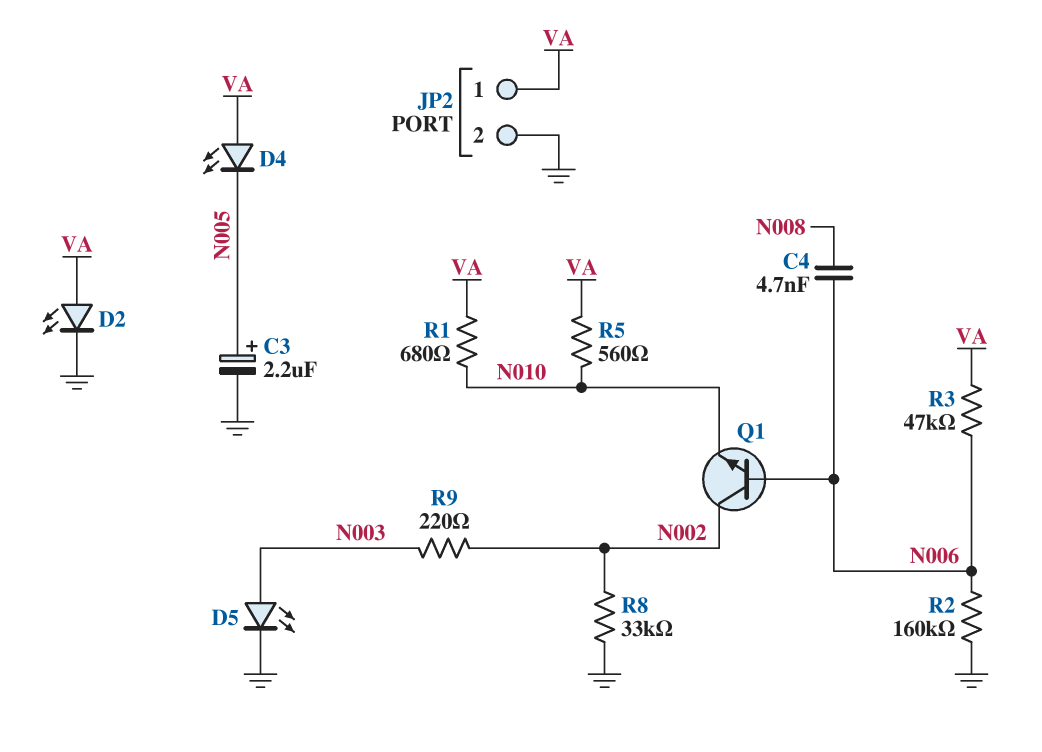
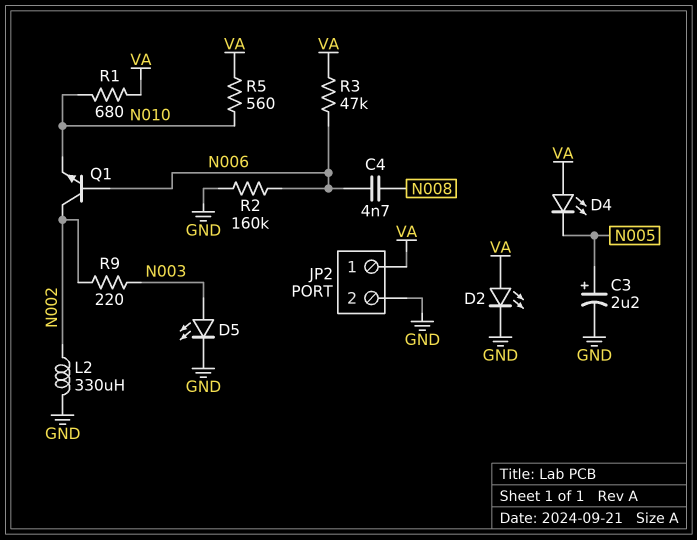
L2: none -> 330uH (GND, N002)
R8: 33k (GND, N002) -> none

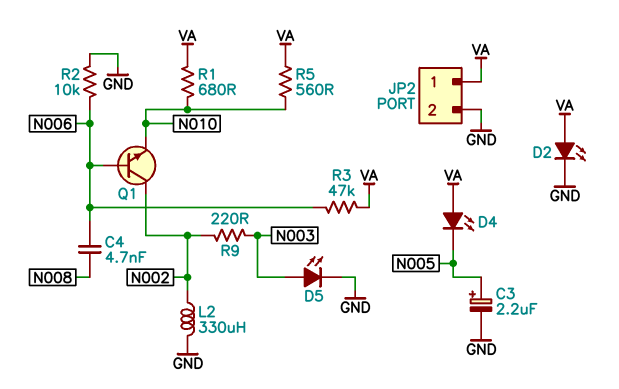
R2: 160k (GND, N006) -> 10k (GND, N006)

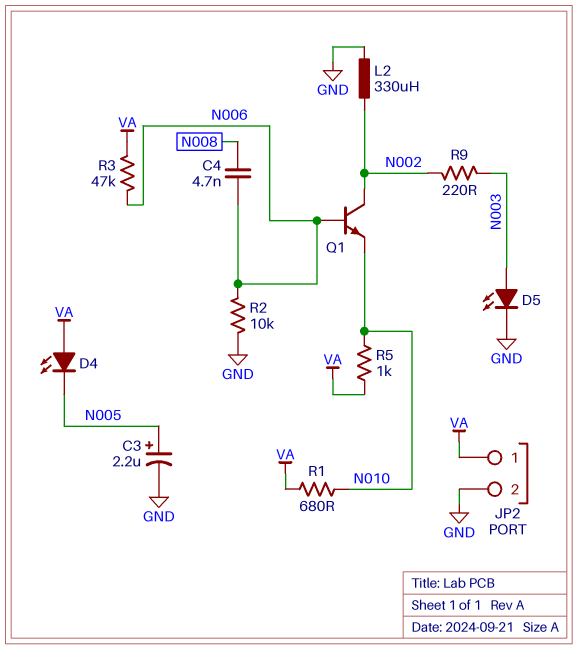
D2: LED (A VA, K GND) -> none
R5: 560 (N010, VA) -> 1k (N010, VA)

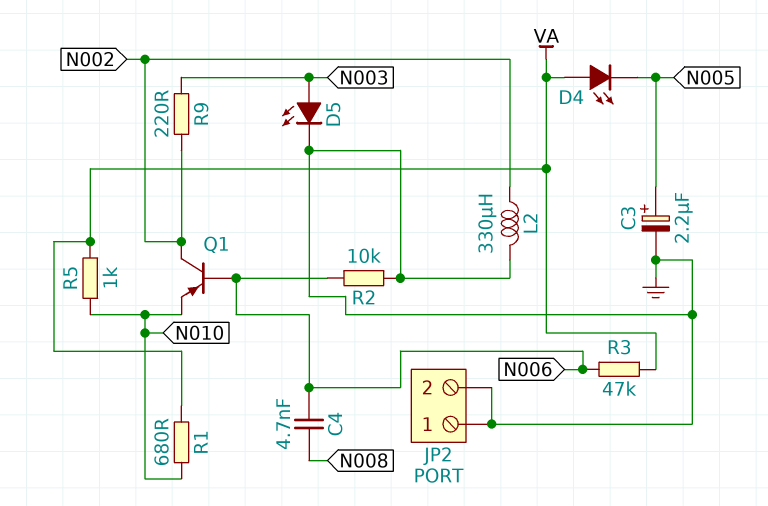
JP2 pin 1: VA -> GND
Q1: NPN (B N006, C N002, E N010) -> PNP (B N006, C N002, E N010)

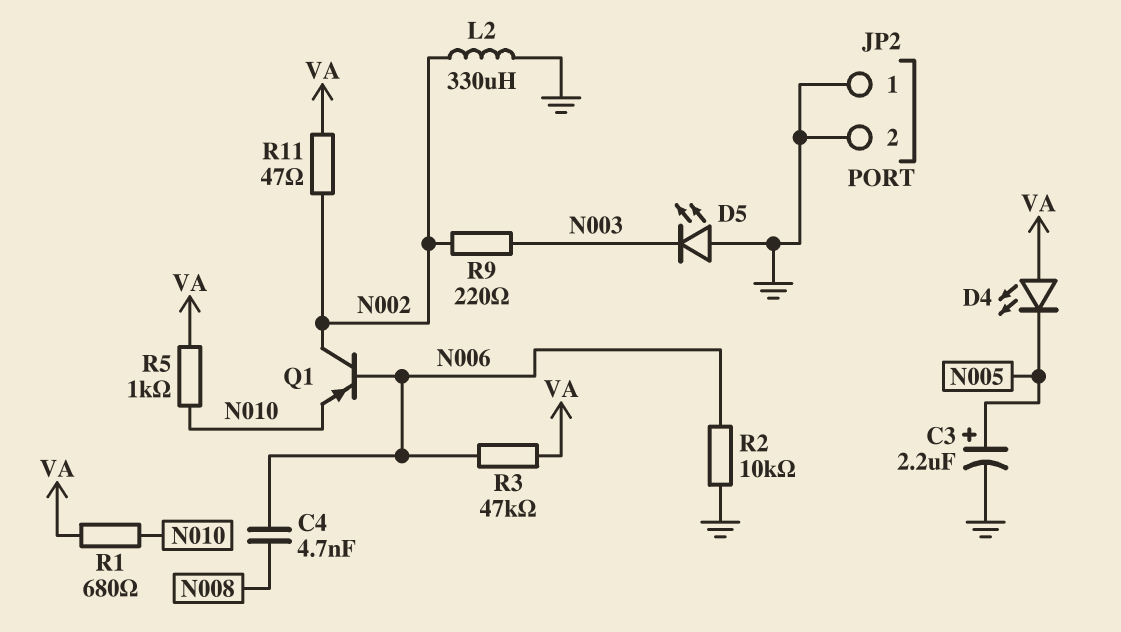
D5: LED (A N003, K GND) -> LED (A GND, K N003)
R11: none -> 47 (N002, VA)

